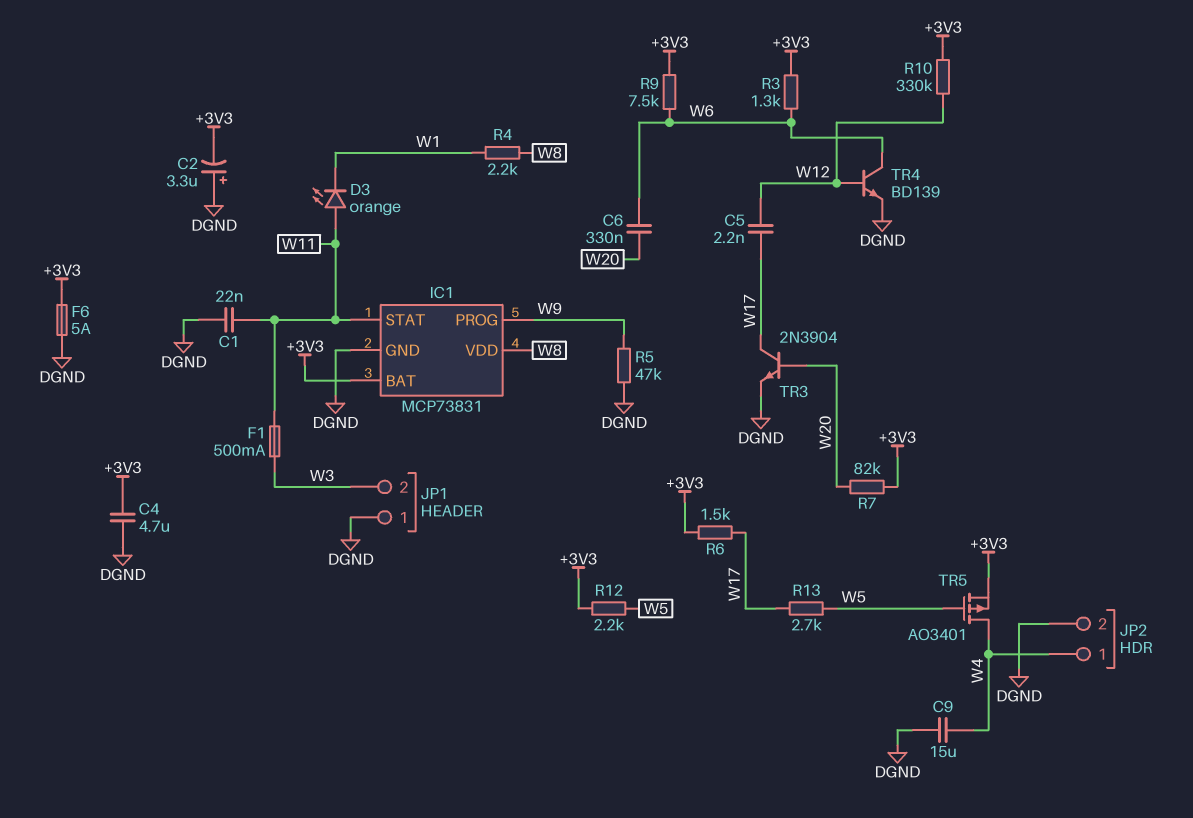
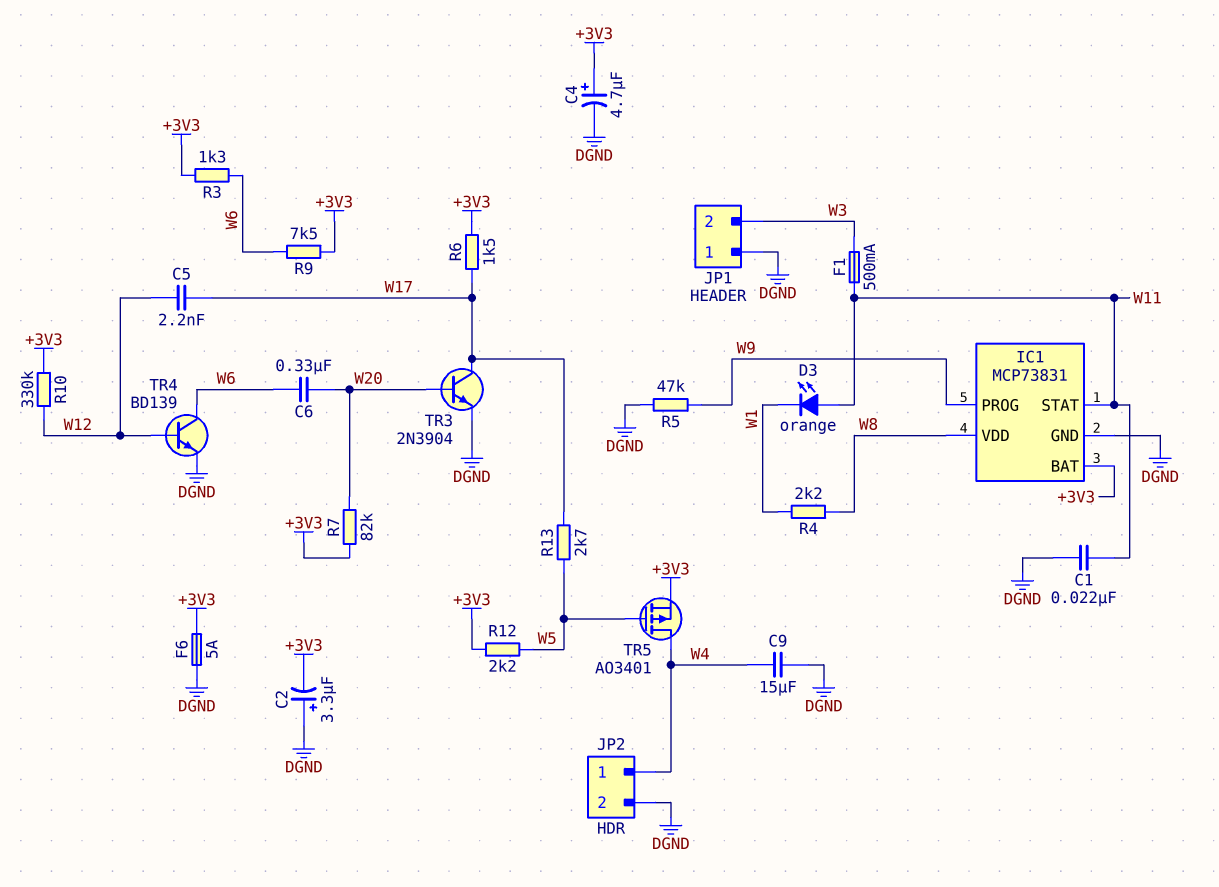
C4: 4.7uF (+3V3, DGND) -> 4.7uF (plus +3V3, minus DGND)

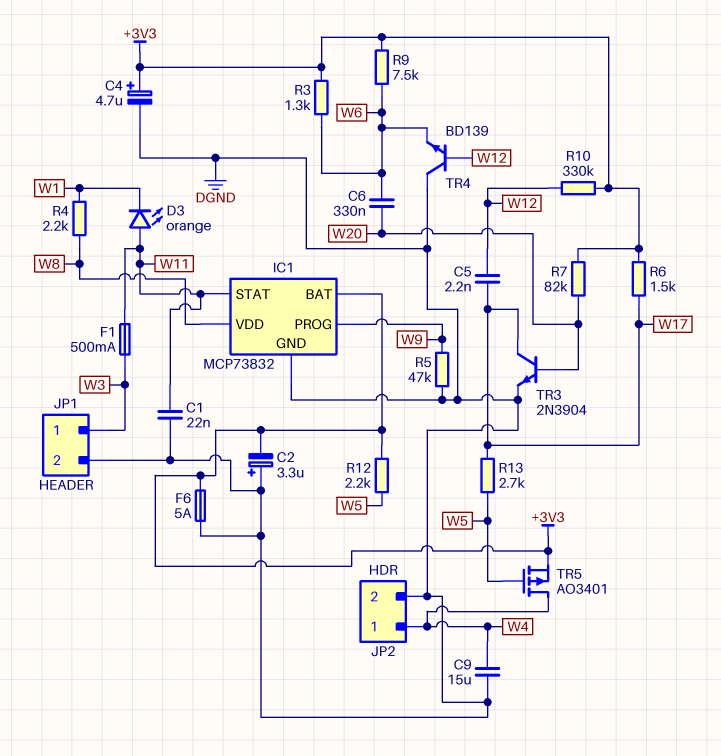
IC1: MCP73831 -> MCP73832
JP1 pin 1: DGND -> W3
JP1 pin 2: W3 -> DGND
TR4: NPN BD139 (B W12, C W6, E DGND) -> NPN BD139 (B W12, C DGND, E W6)

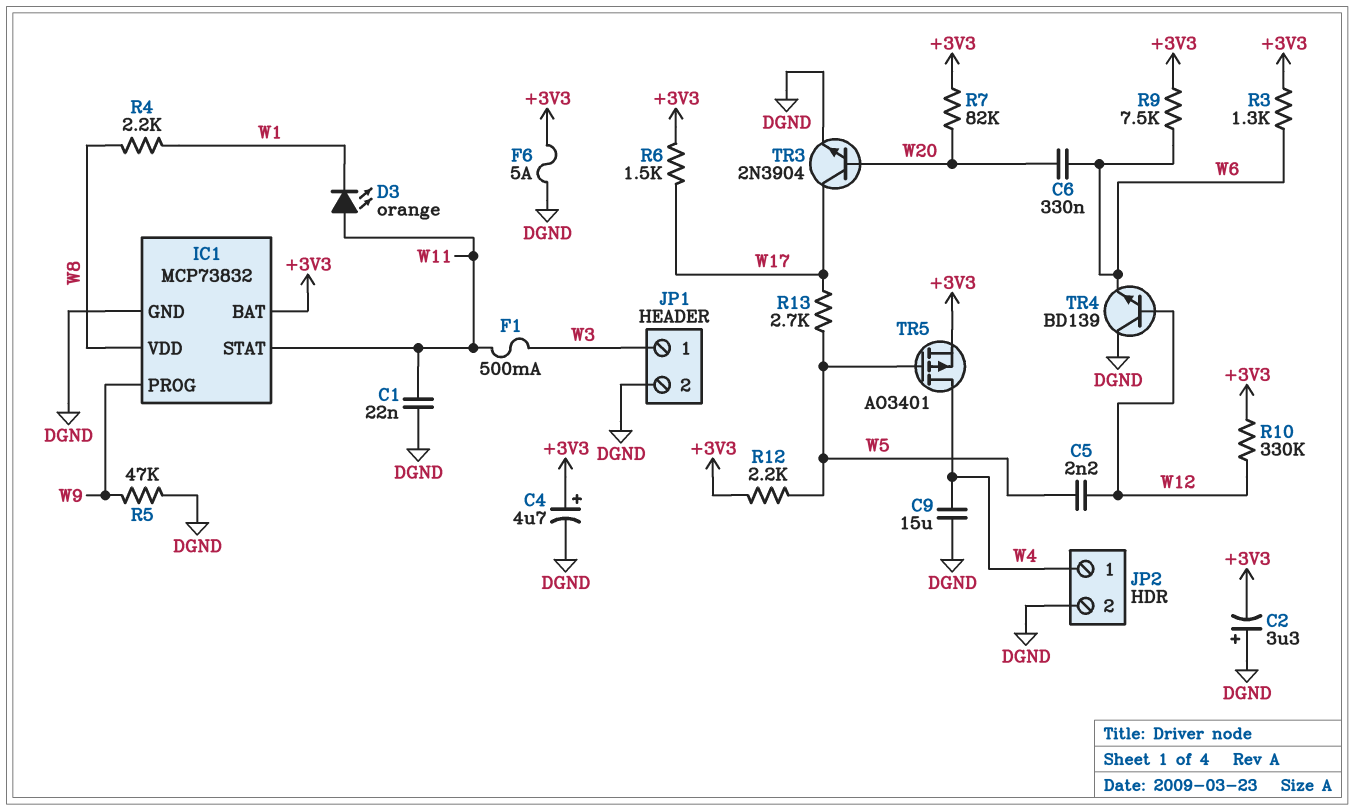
C5: 2.2nF (W12, W17) -> 2.2nF (W5, W12)

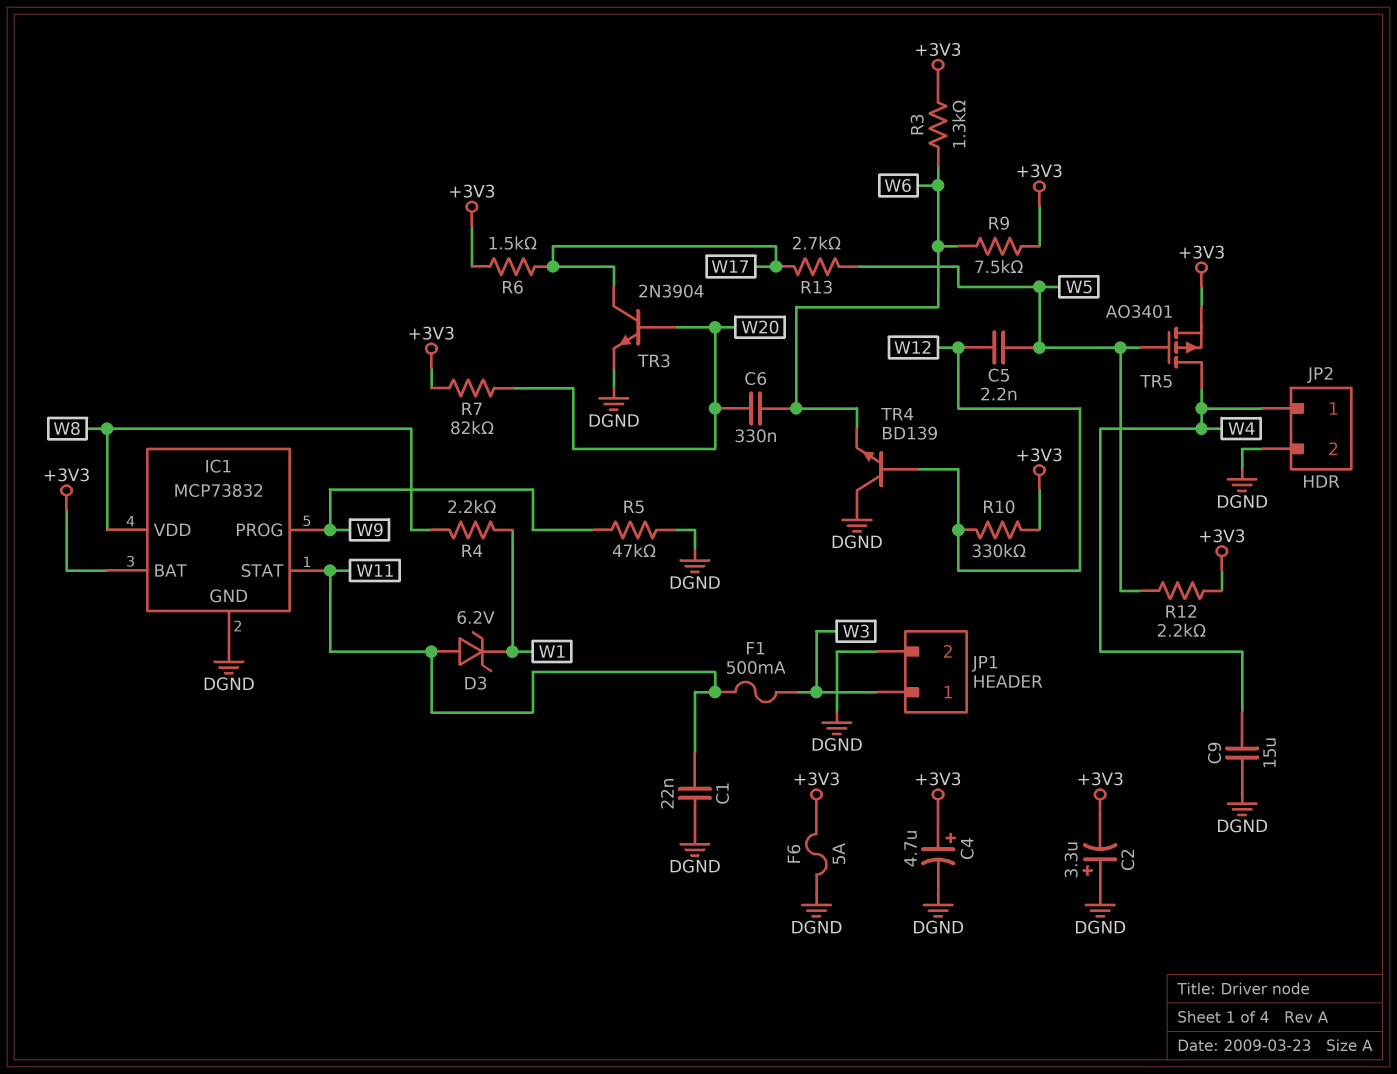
D3: LED orange (A W11, K W1) -> zener 6.2V (A W11, K W1)

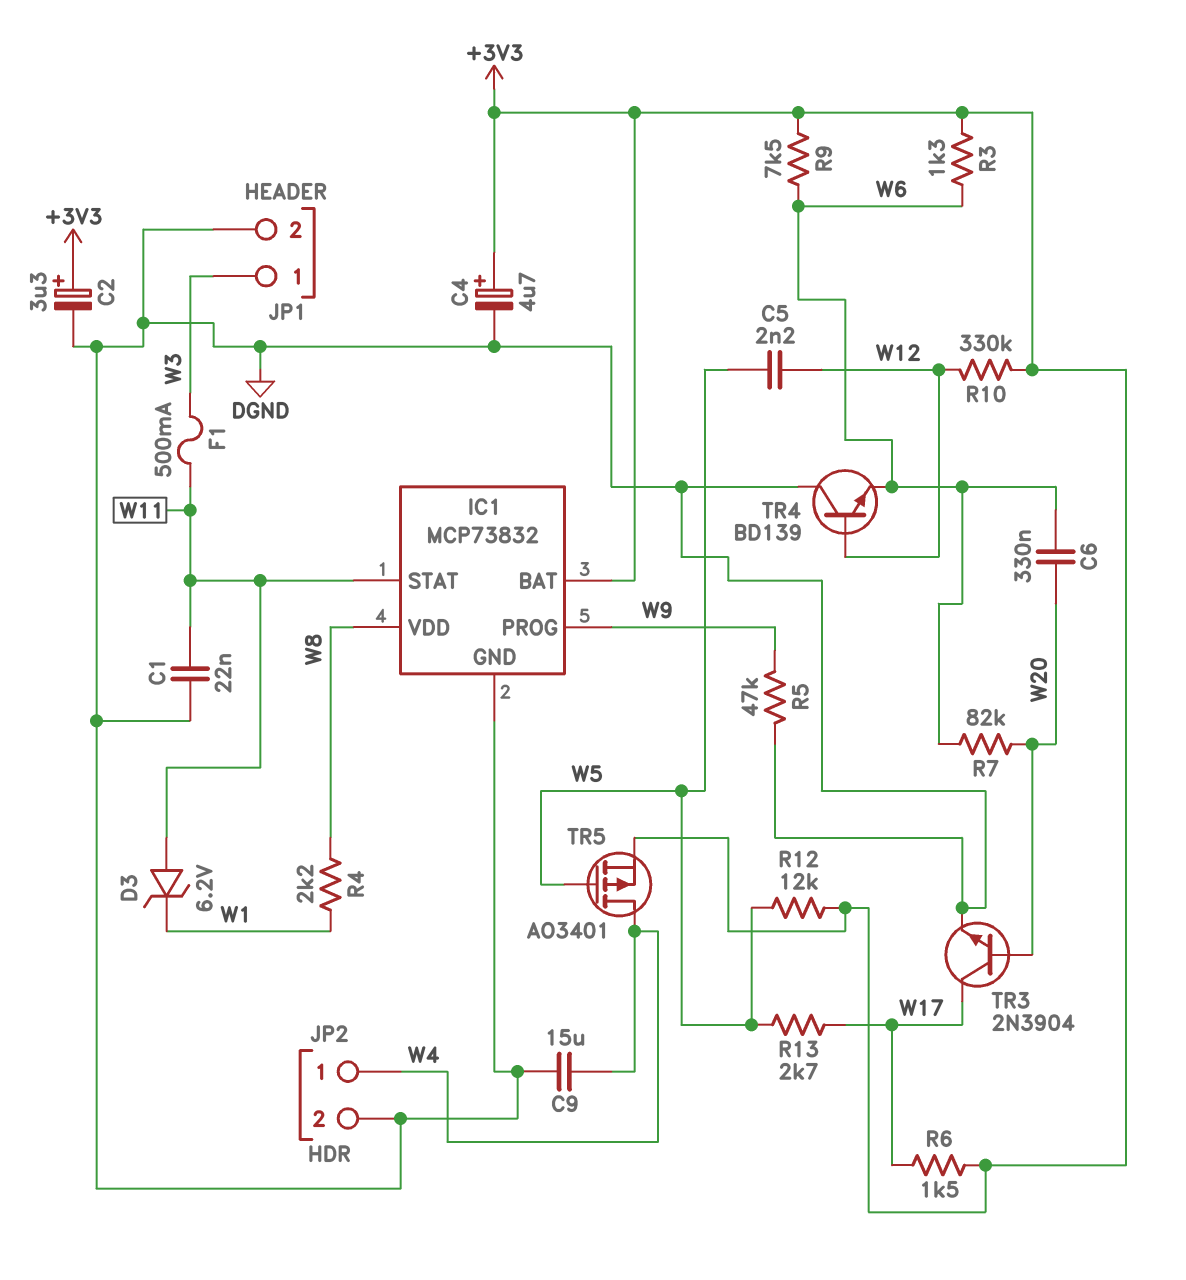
C2: 3.3uF (plus DGND, minus +3V3) -> 3.3uF (plus +3V3, minus DGND)
F6: 5A (+3V3, DGND) -> none
R7: 82k (+3V3, W20) -> 82k (W6, W20)
R12: 2.2k (+3V3, W5) -> 12k (+3V3, W5)

